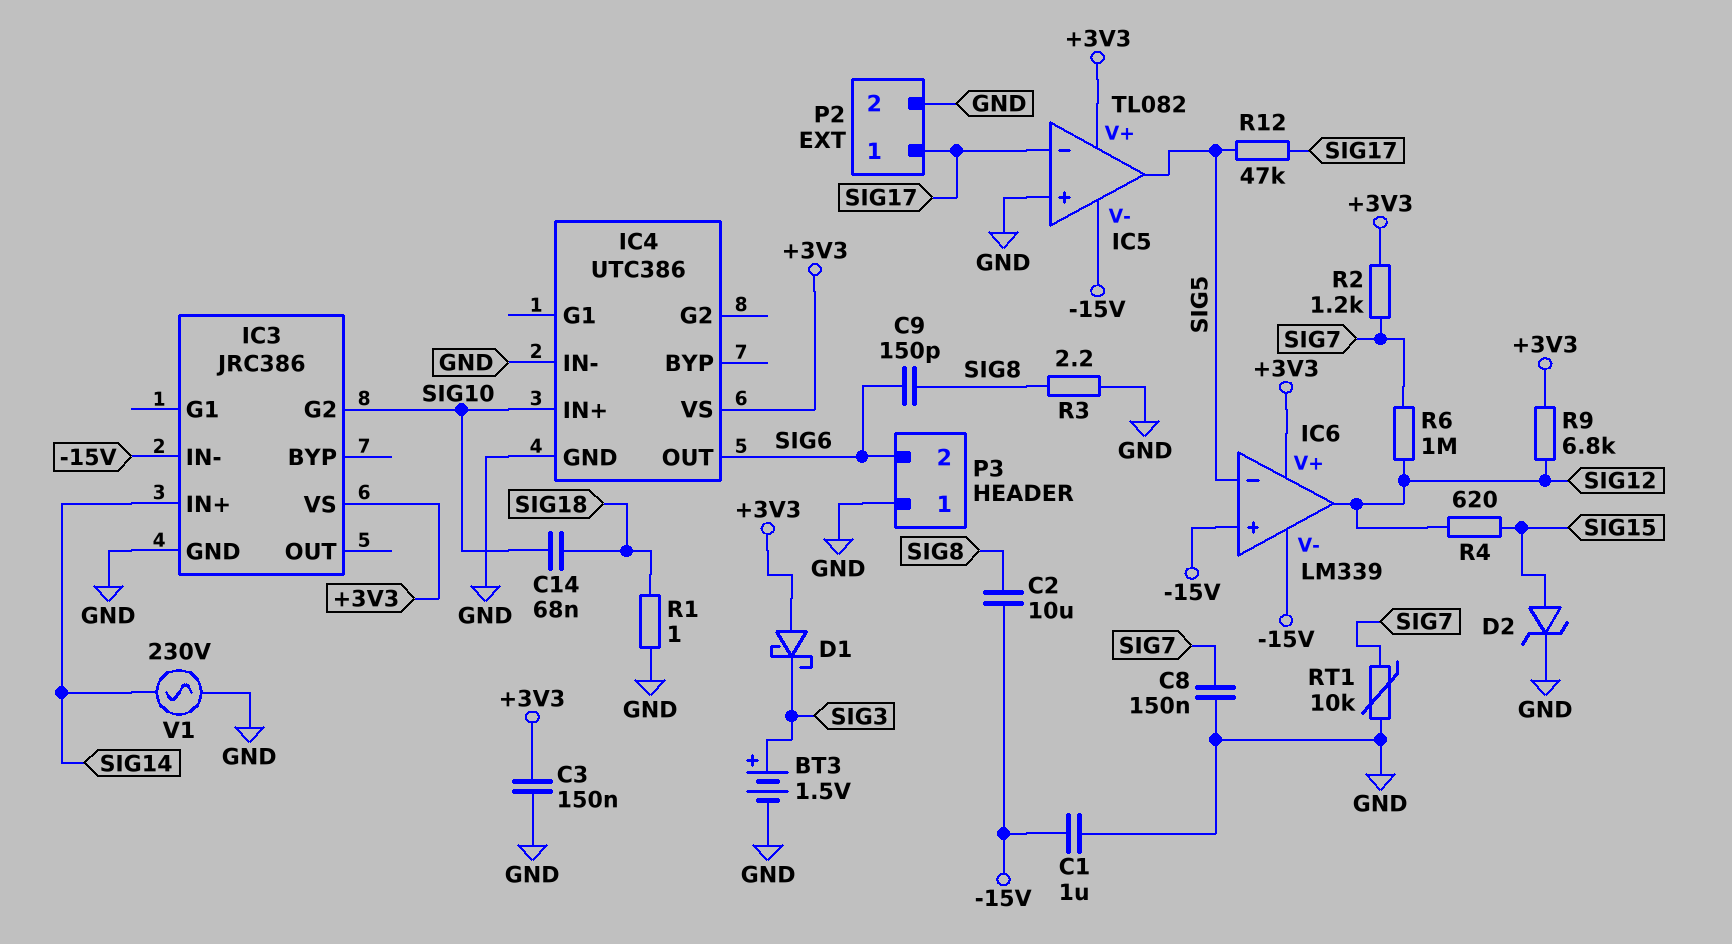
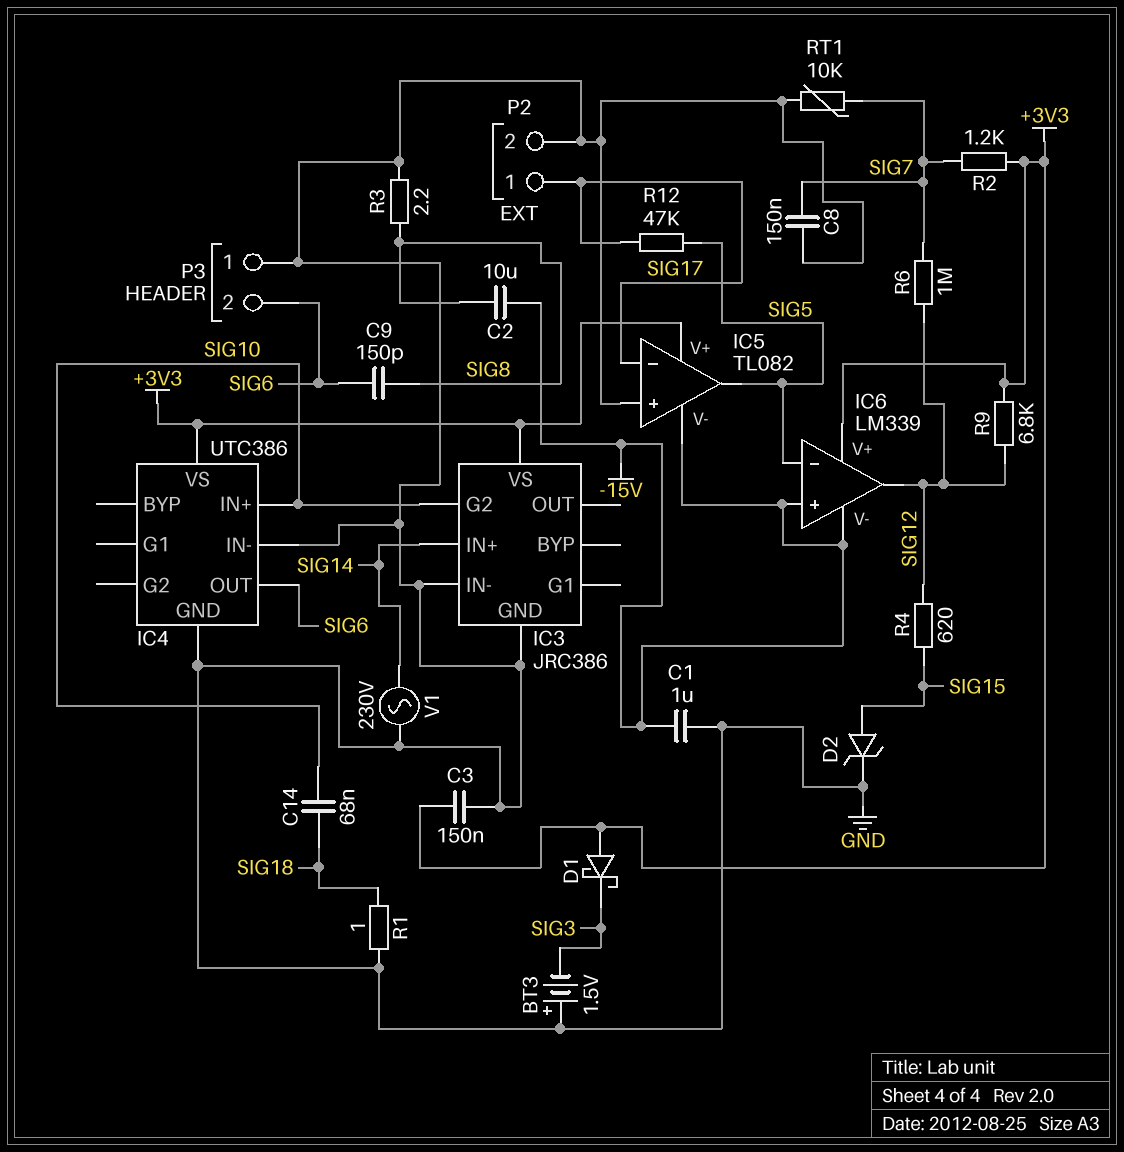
BT3: 1.5V (plus SIG3, minus GND) -> 1.5V (plus GND, minus SIG3)
IC3 pin IN-: -15V -> GND

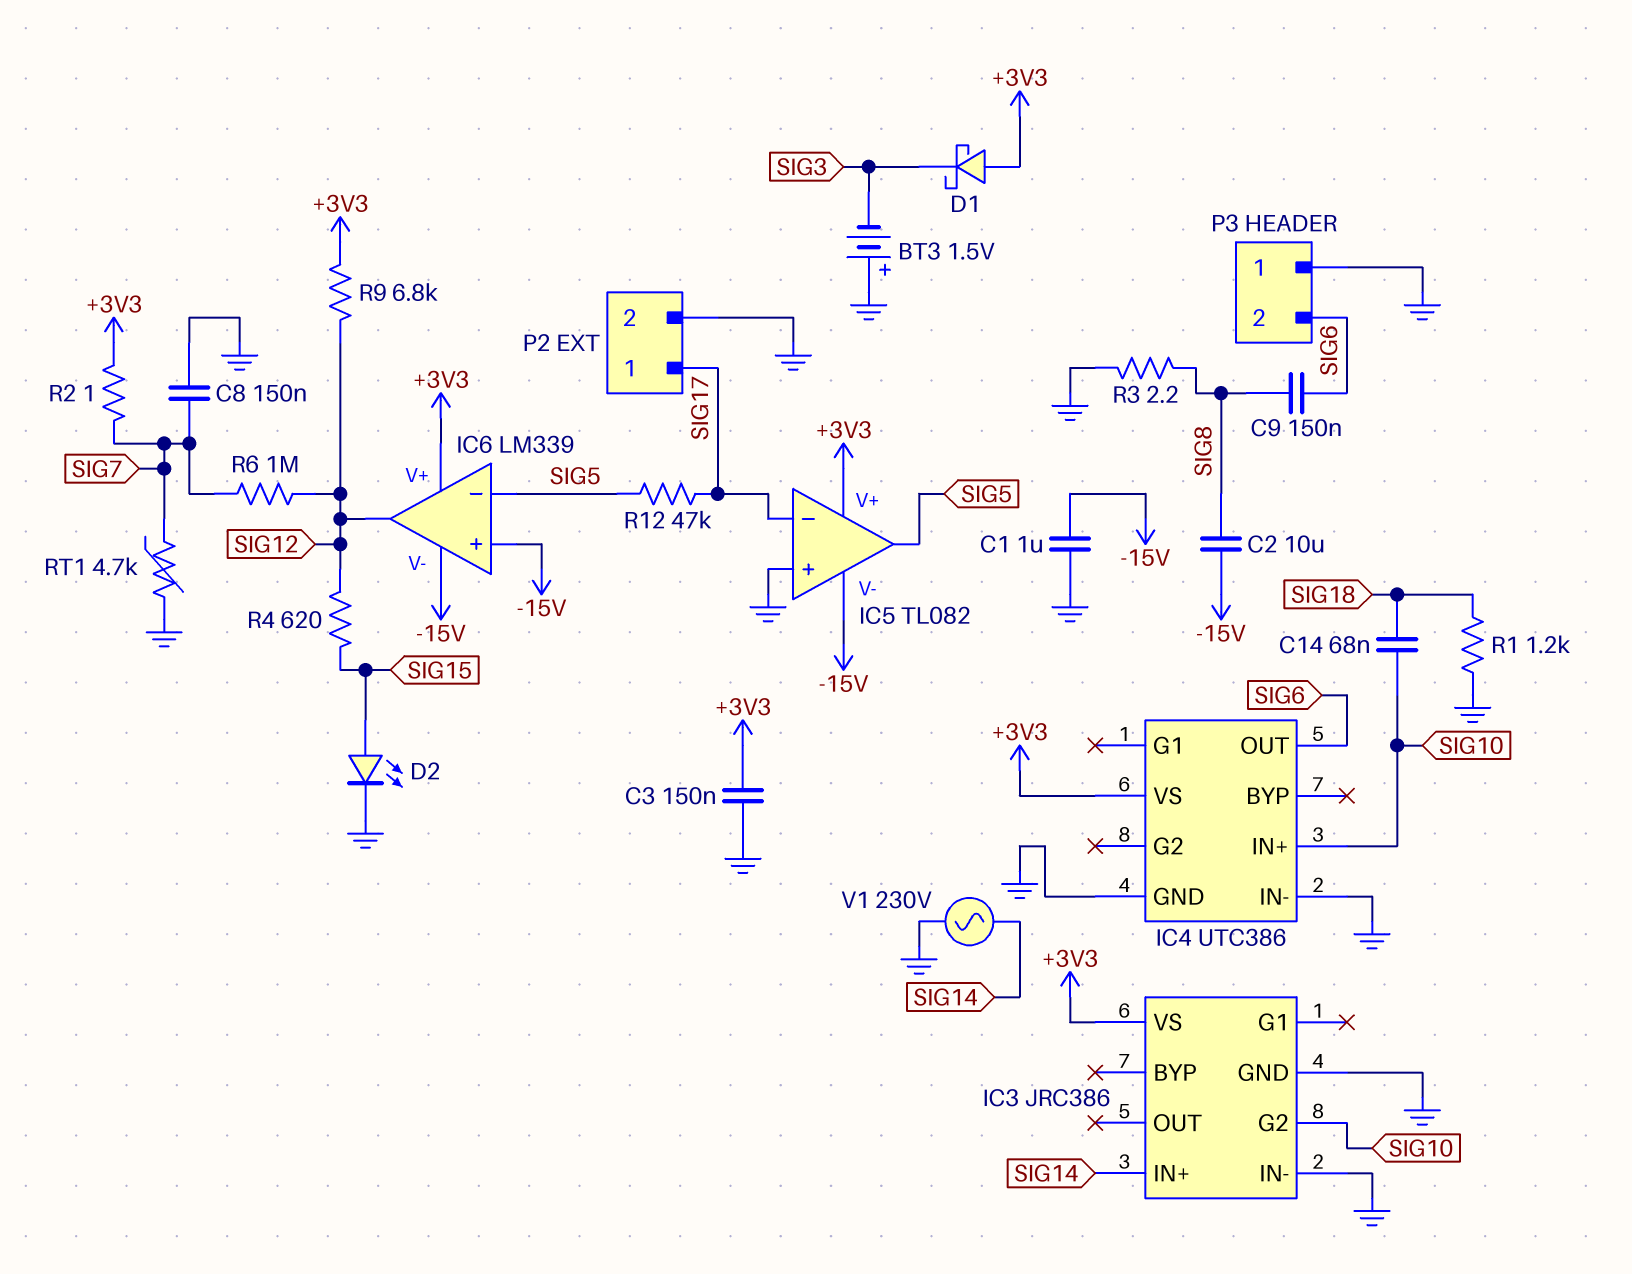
C9: 150pF (SIG6, SIG8) -> 150nF (SIG6, SIG8)
D2: zener (A SIG15, K GND) -> LED (A SIG15, K GND)
R1: 1 (GND, SIG18) -> 1.2k (GND, SIG18)
R2: 1.2k (+3V3, SIG7) -> 1 (+3V3, SIG7)
RT1: 10k (GND, SIG7) -> 4.7k (GND, SIG7)

